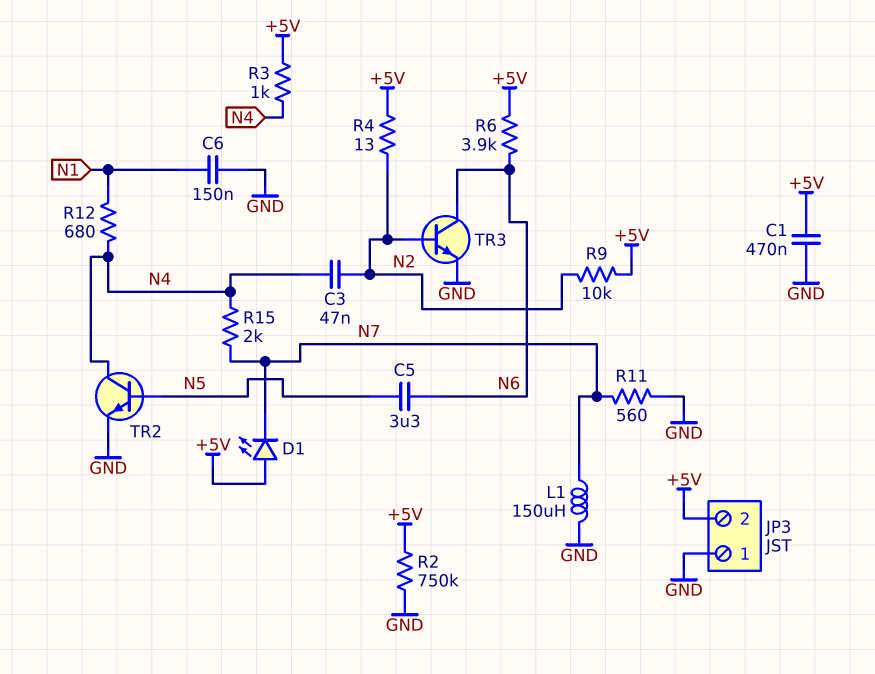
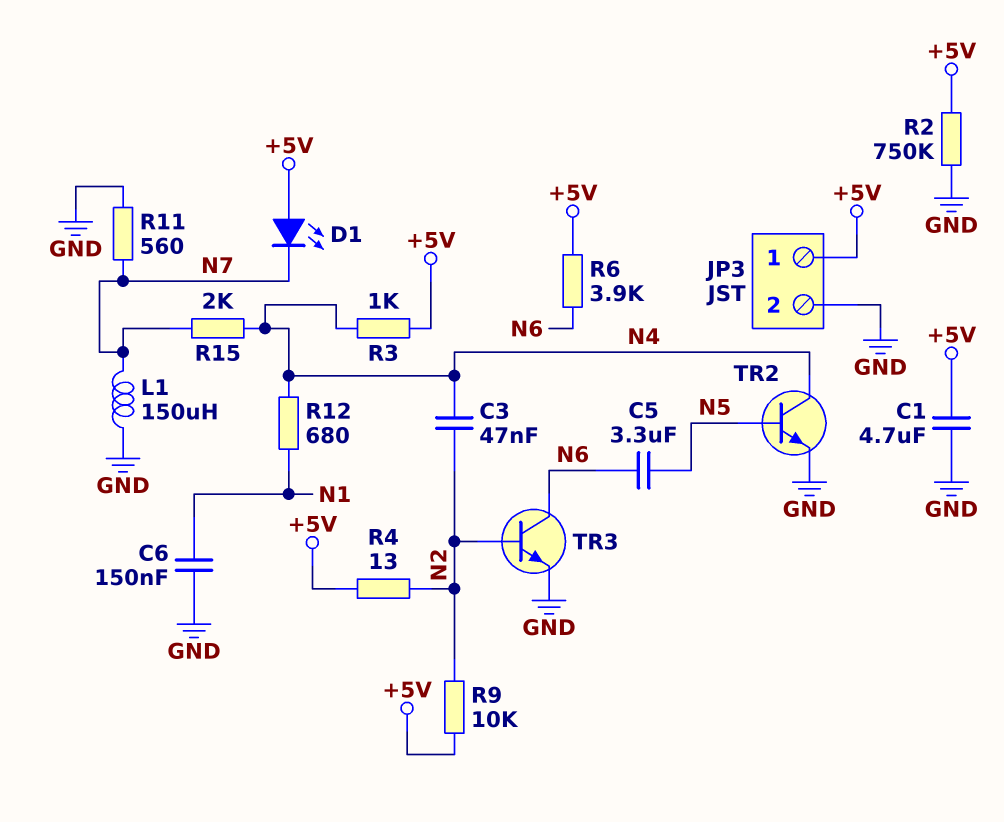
C1: 470nF (+5V, GND) -> 4.7uF (+5V, GND)
JP3 pin 1: GND -> +5V
JP3 pin 2: +5V -> GND

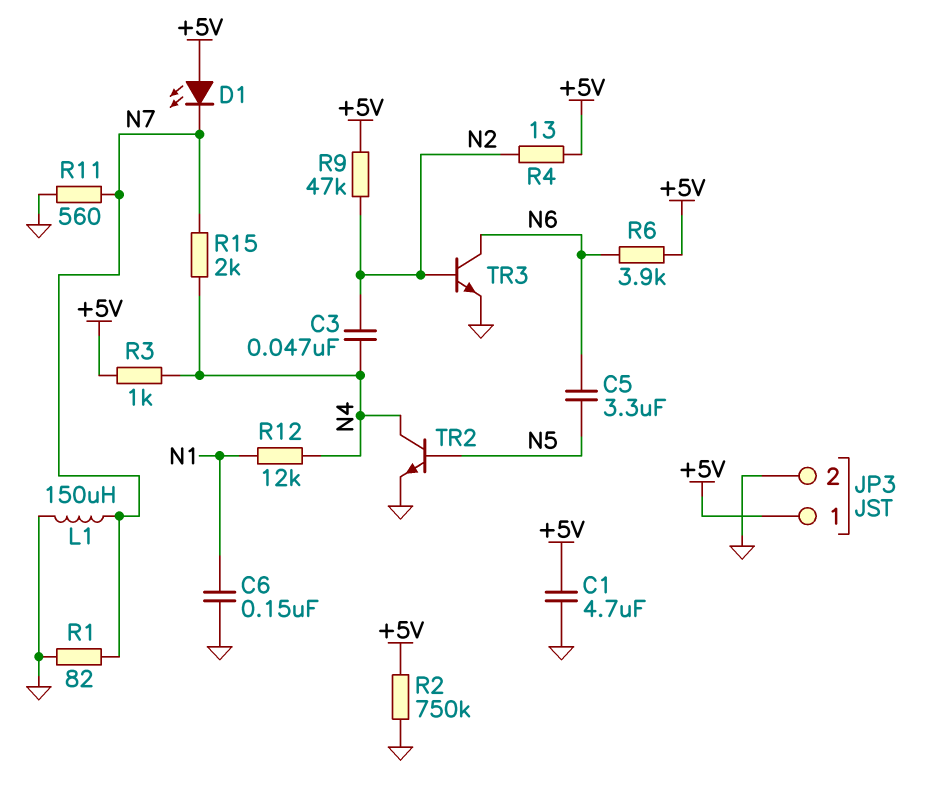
R1: none -> 82 (GND, N7)
R9: 10k (+5V, N2) -> 47k (+5V, N2)
R12: 680 (N1, N4) -> 12k (N1, N4)

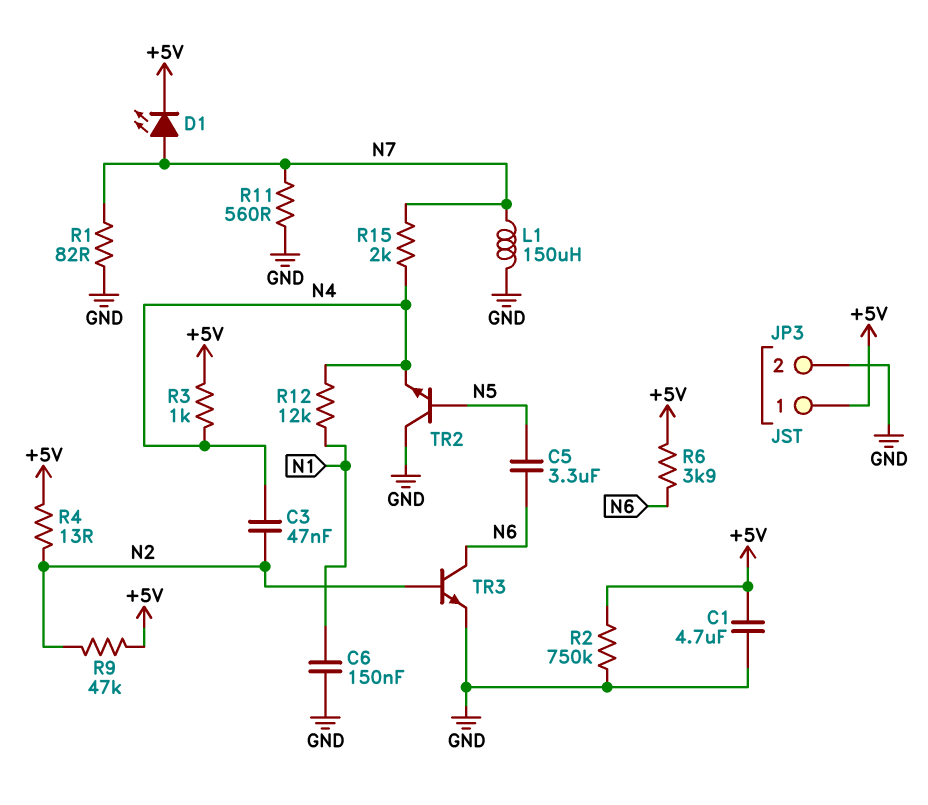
D1: LED (A +5V, K N7) -> LED (A N7, K +5V)
TR2: NPN (B N5, C N4, E GND) -> NPN (B N5, C GND, E N4)

